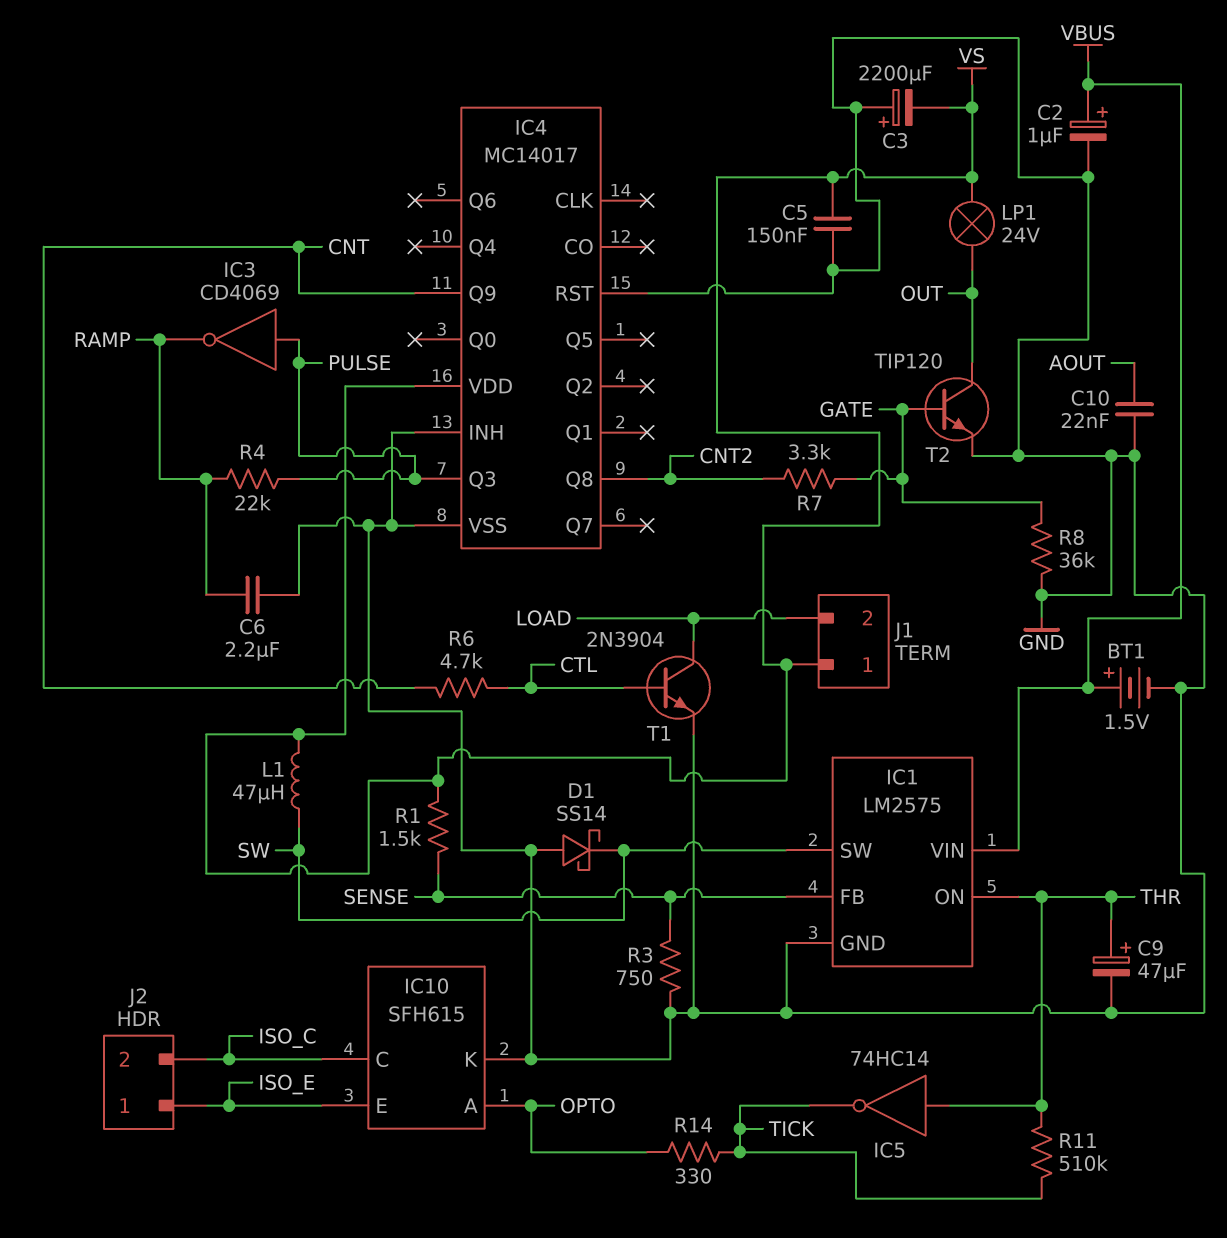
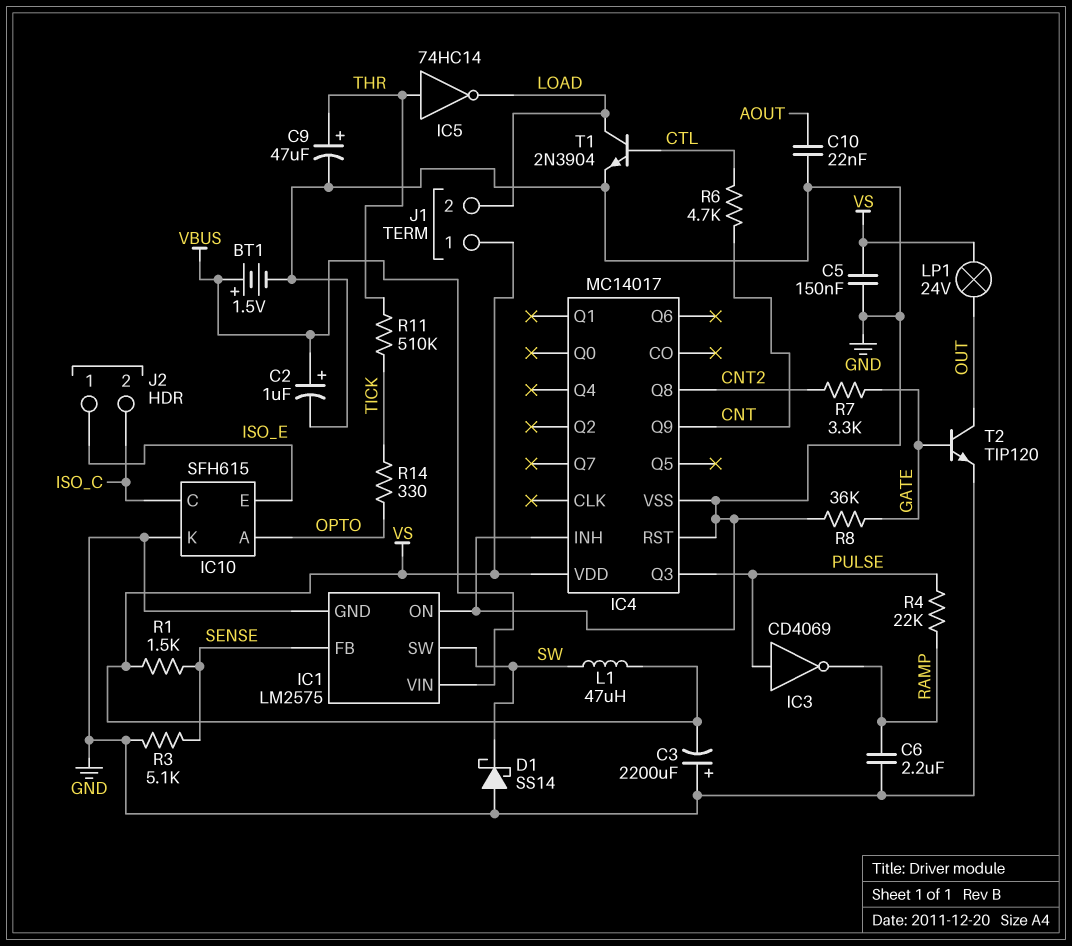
IC1 pin ON: THR -> GND
IC5: NOT 74HC14 (in THR, out TICK) -> NOT 74HC14 (in THR, out LOAD)
R3: 750 (GND, SENSE) -> 5.1k (GND, SENSE)

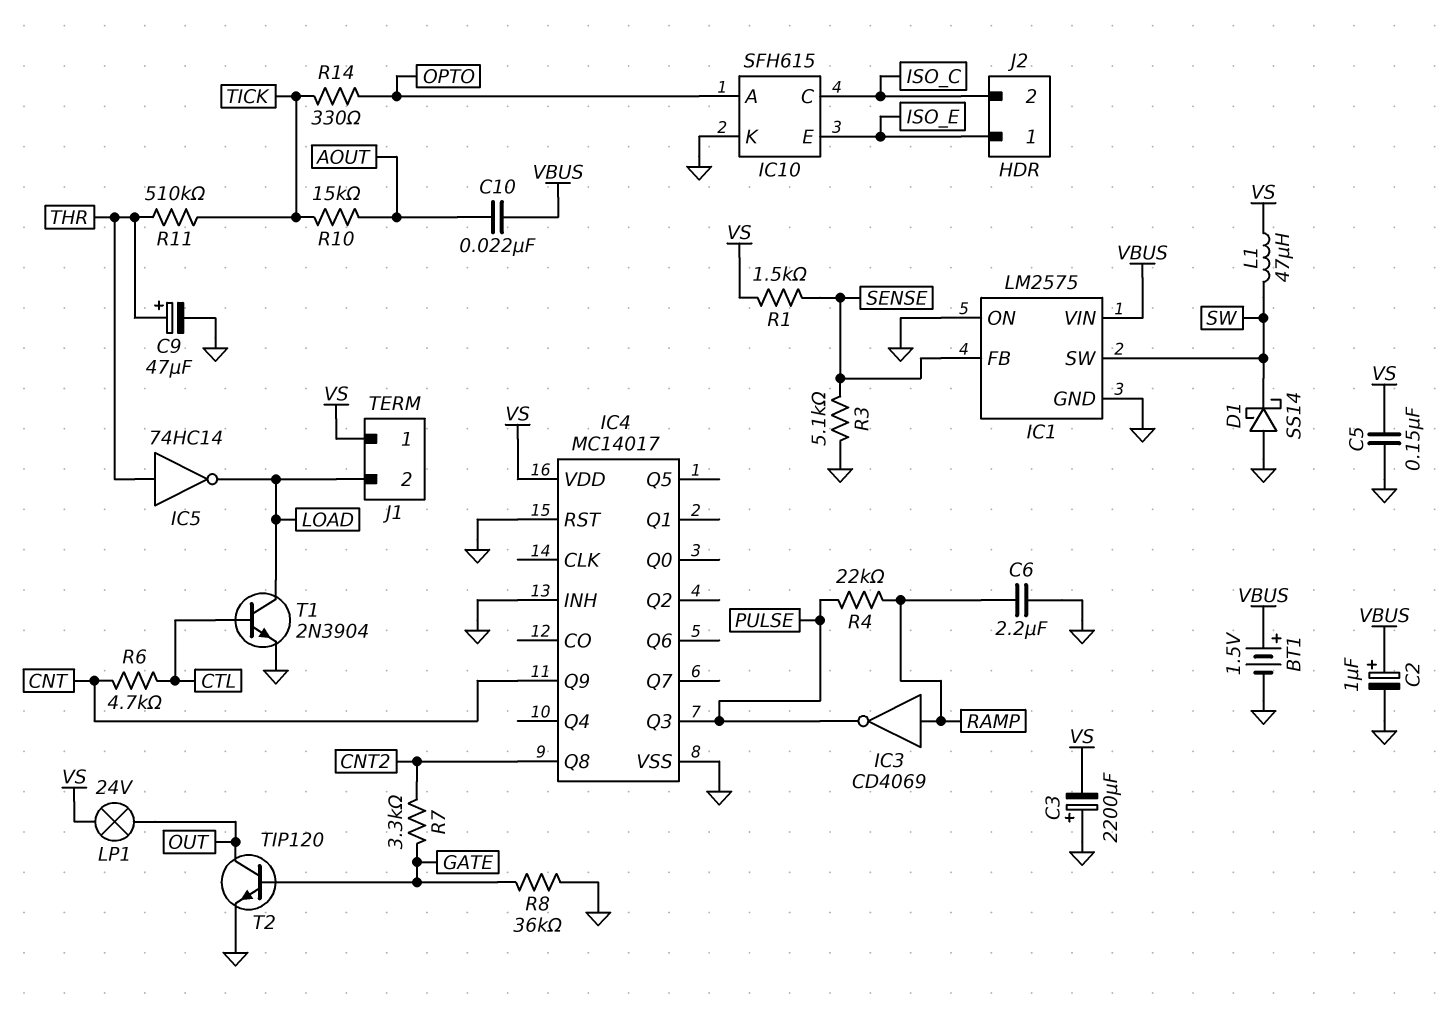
C10: 22nF (AOUT, GND) -> 22nF (AOUT, VBUS)
IC3: NOT CD4069 (in PULSE, out RAMP) -> NOT CD4069 (in RAMP, out PULSE)
R10: none -> 15k (AOUT, TICK)

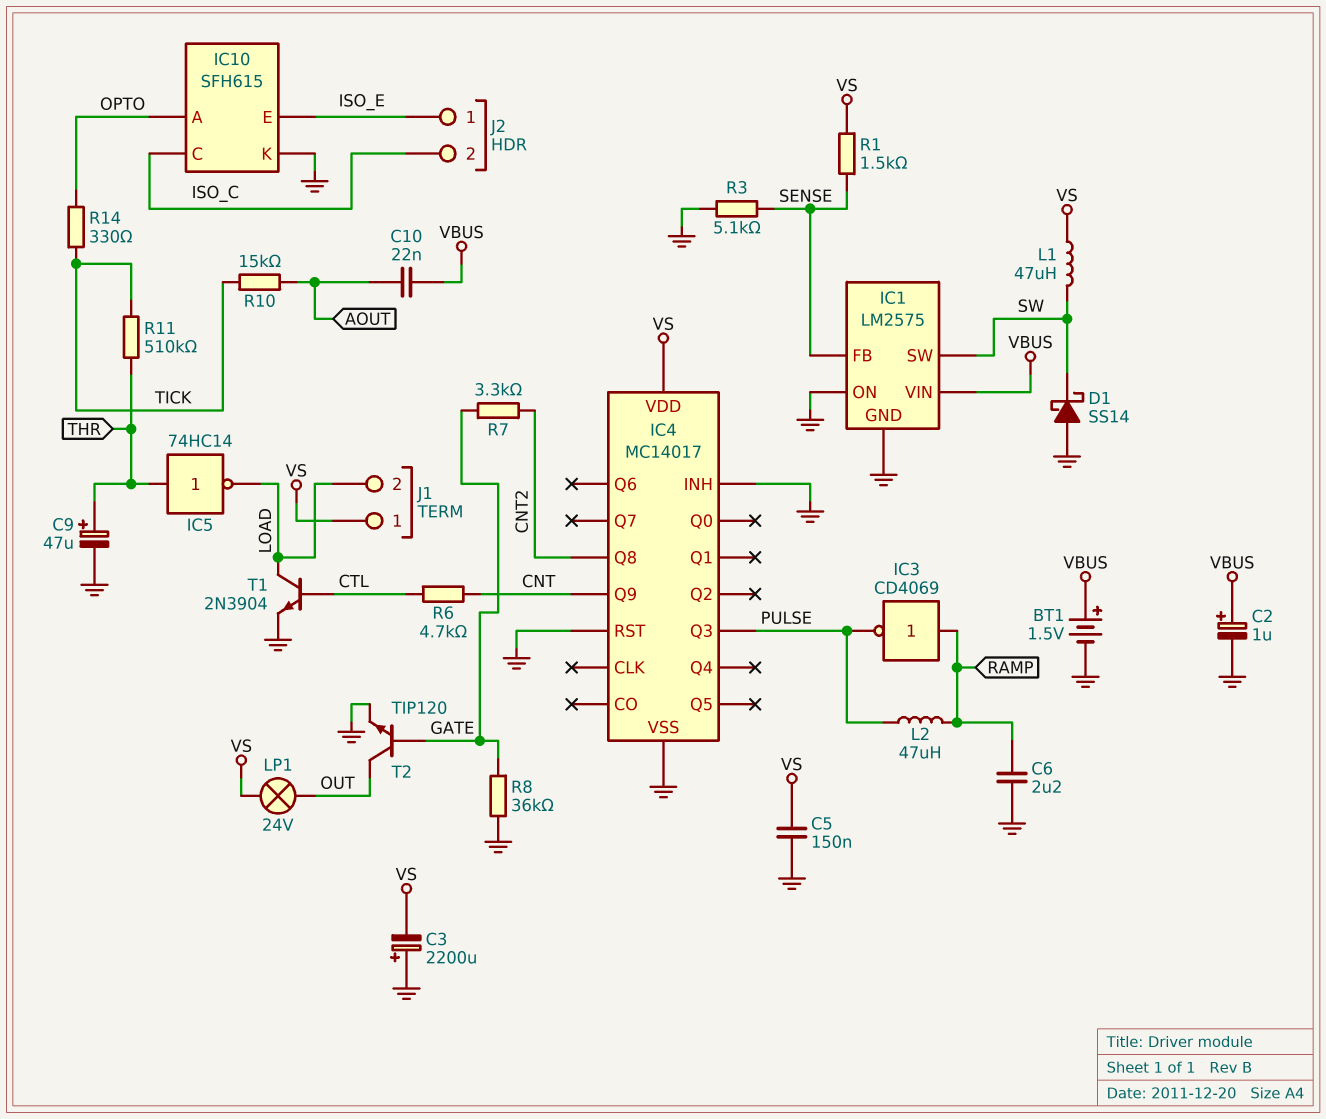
L2: none -> 47uH (PULSE, RAMP)
R4: 22k (PULSE, RAMP) -> none

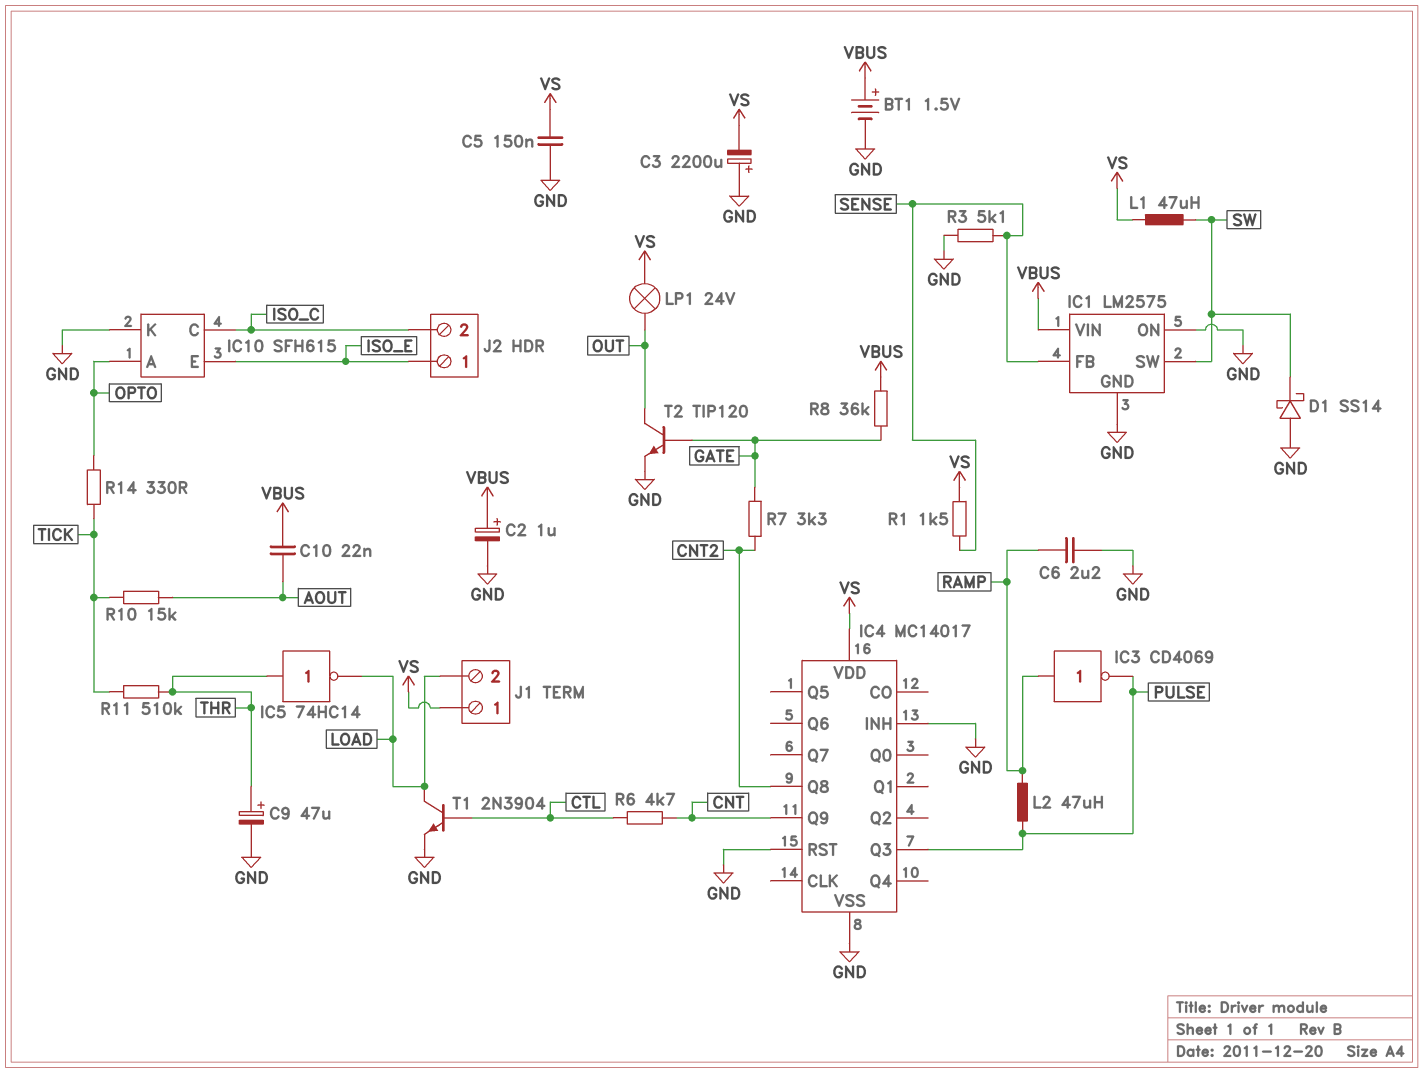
R8: 36k (GATE, GND) -> 36k (GATE, VBUS)

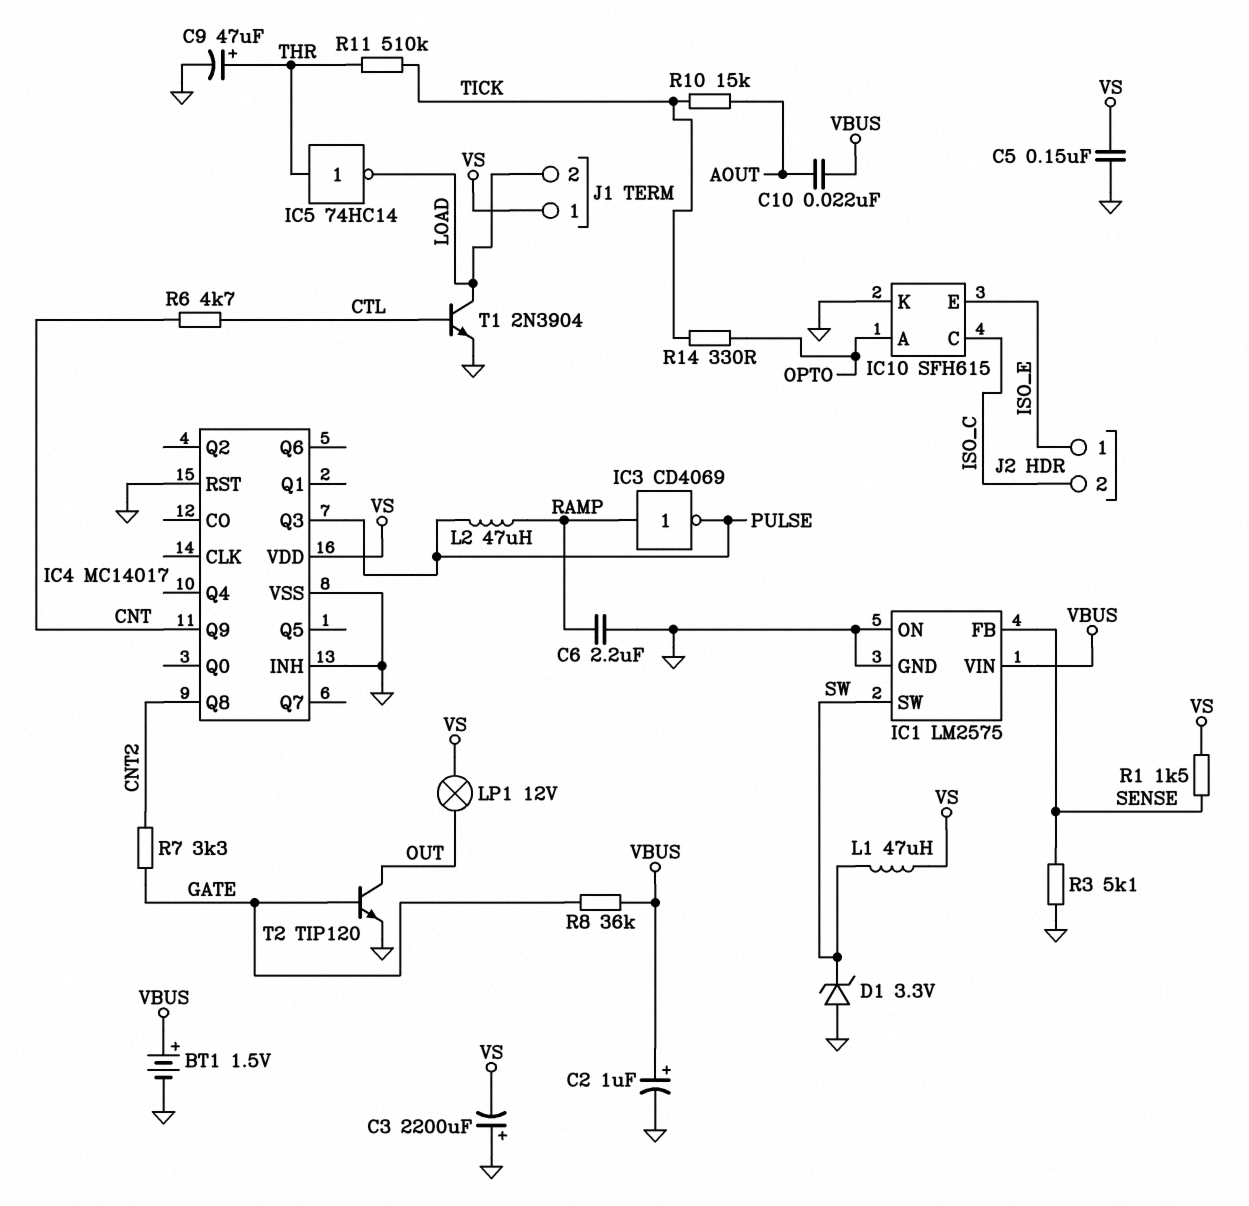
D1: schottky SS14 (A GND, K SW) -> zener 3.3V (A GND, K SW)
LP1: lamp 24V (OUT, VS) -> lamp 12V (OUT, VS)

